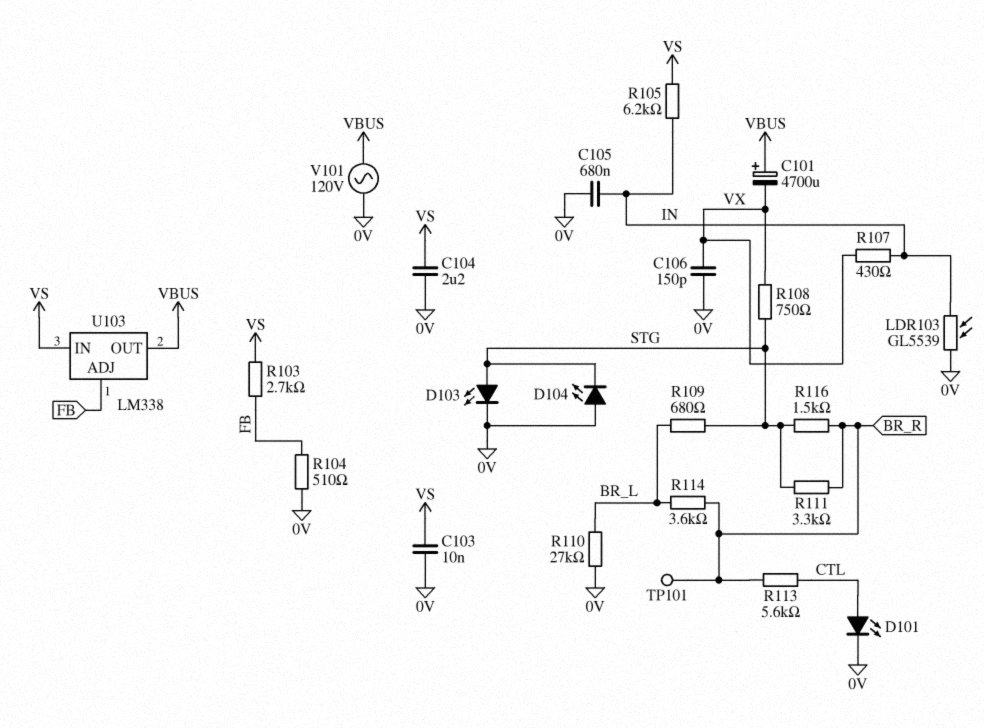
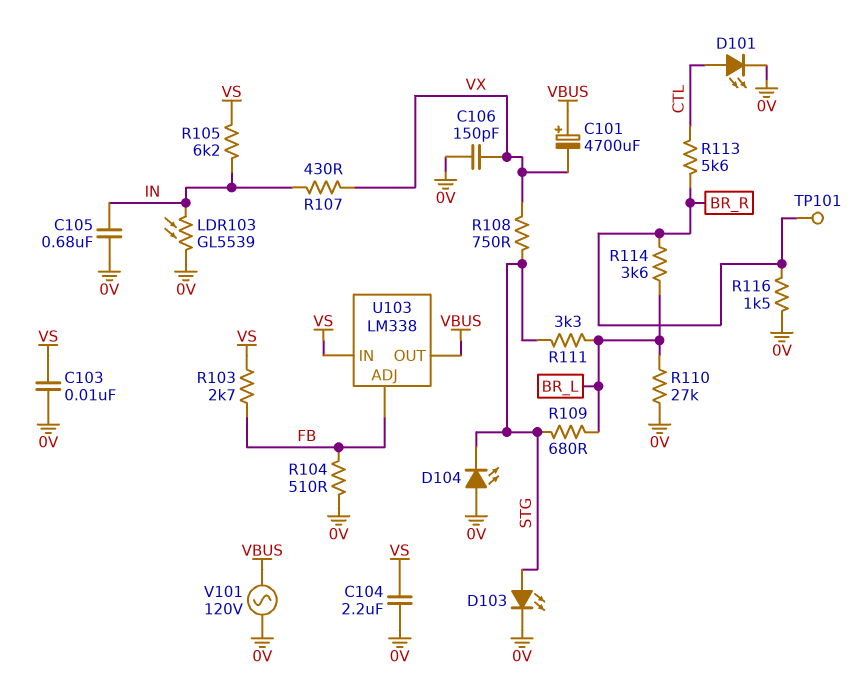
R111: 3.3k (BR_R, STG) -> 3.3k (BR_L, STG)
R116: 1.5k (BR_R, STG) -> 1.5k (0V, BR_R)

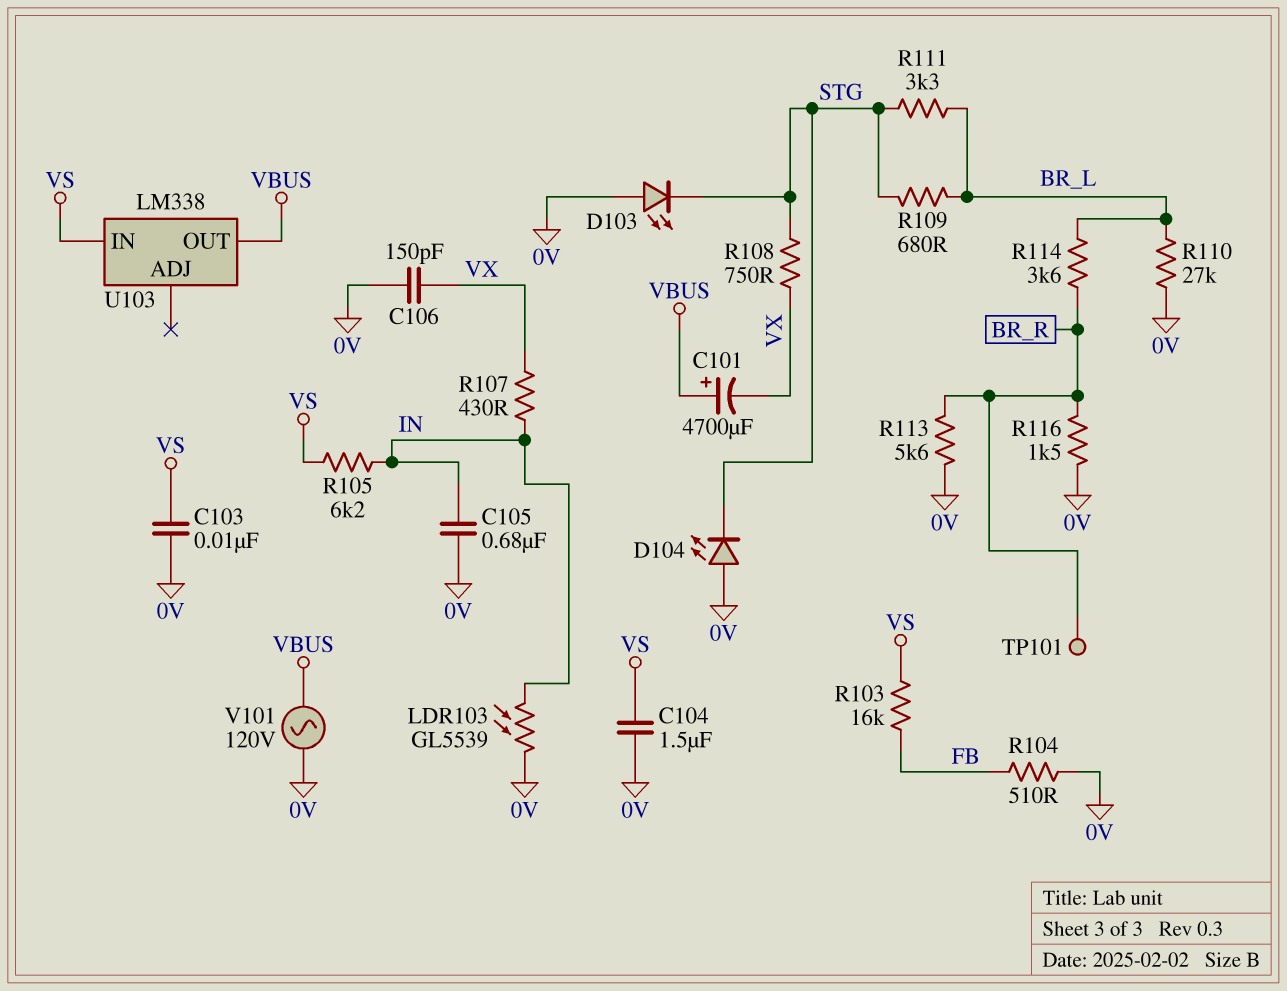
C104: 2.2uF (0V, VS) -> 1.5uF (0V, VS)
D101: LED (A CTL, K 0V) -> none
D103: LED (A STG, K 0V) -> LED (A 0V, K STG)
R103: 2.7k (FB, VS) -> 16k (FB, VS)
R113: 5.6k (BR_R, CTL) -> 5.6k (0V, BR_R)
U103 pin ADJ: FB -> none

